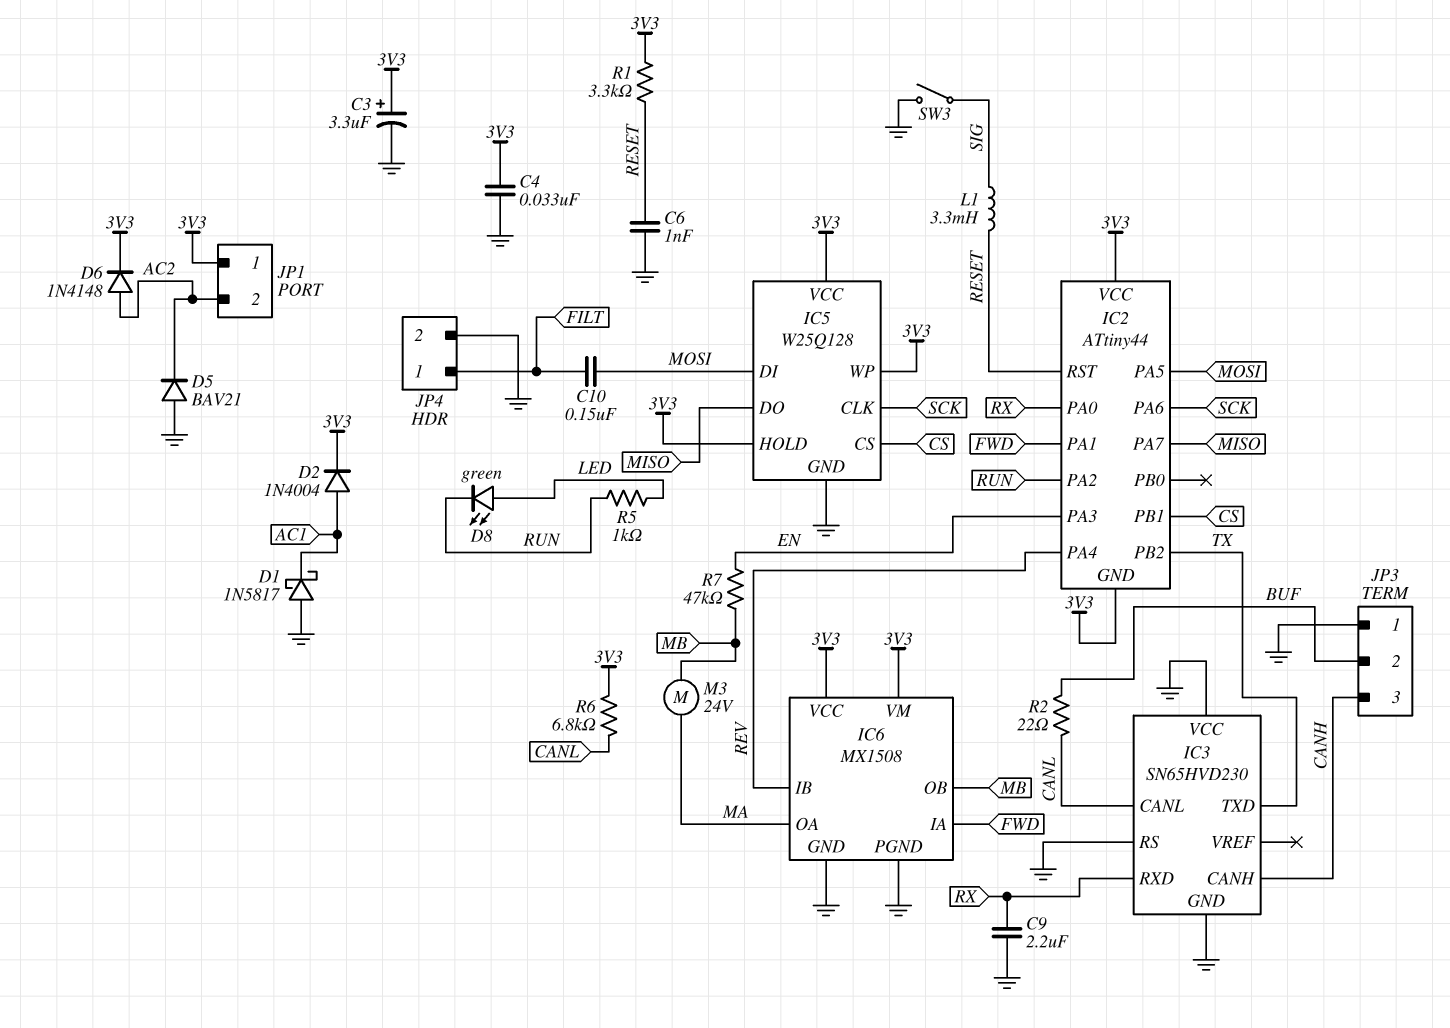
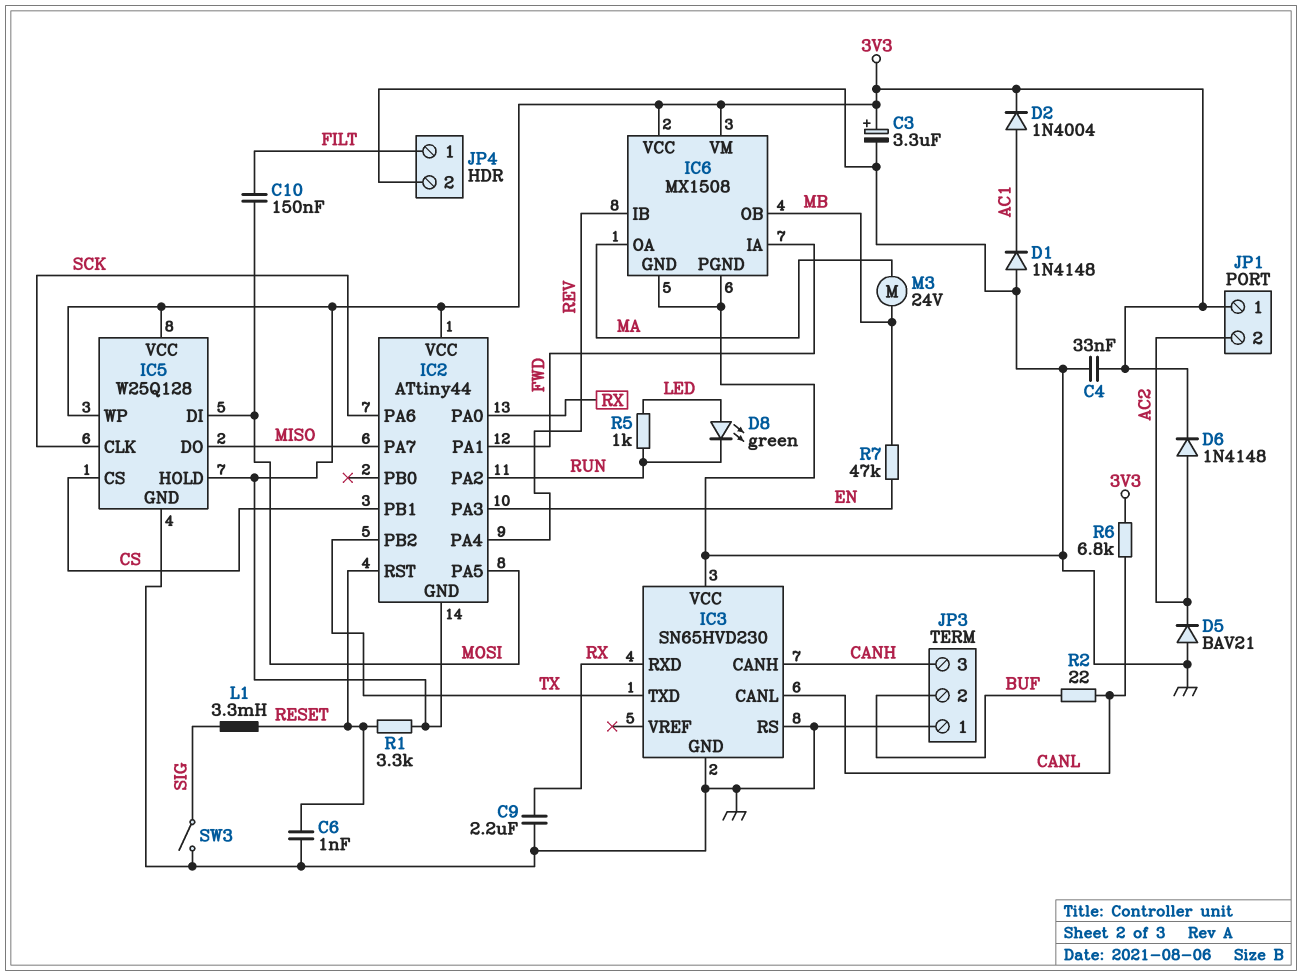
D1: schottky 1N5817 (A GND, K AC1) -> diode 1N4148 (A GND, K AC1)

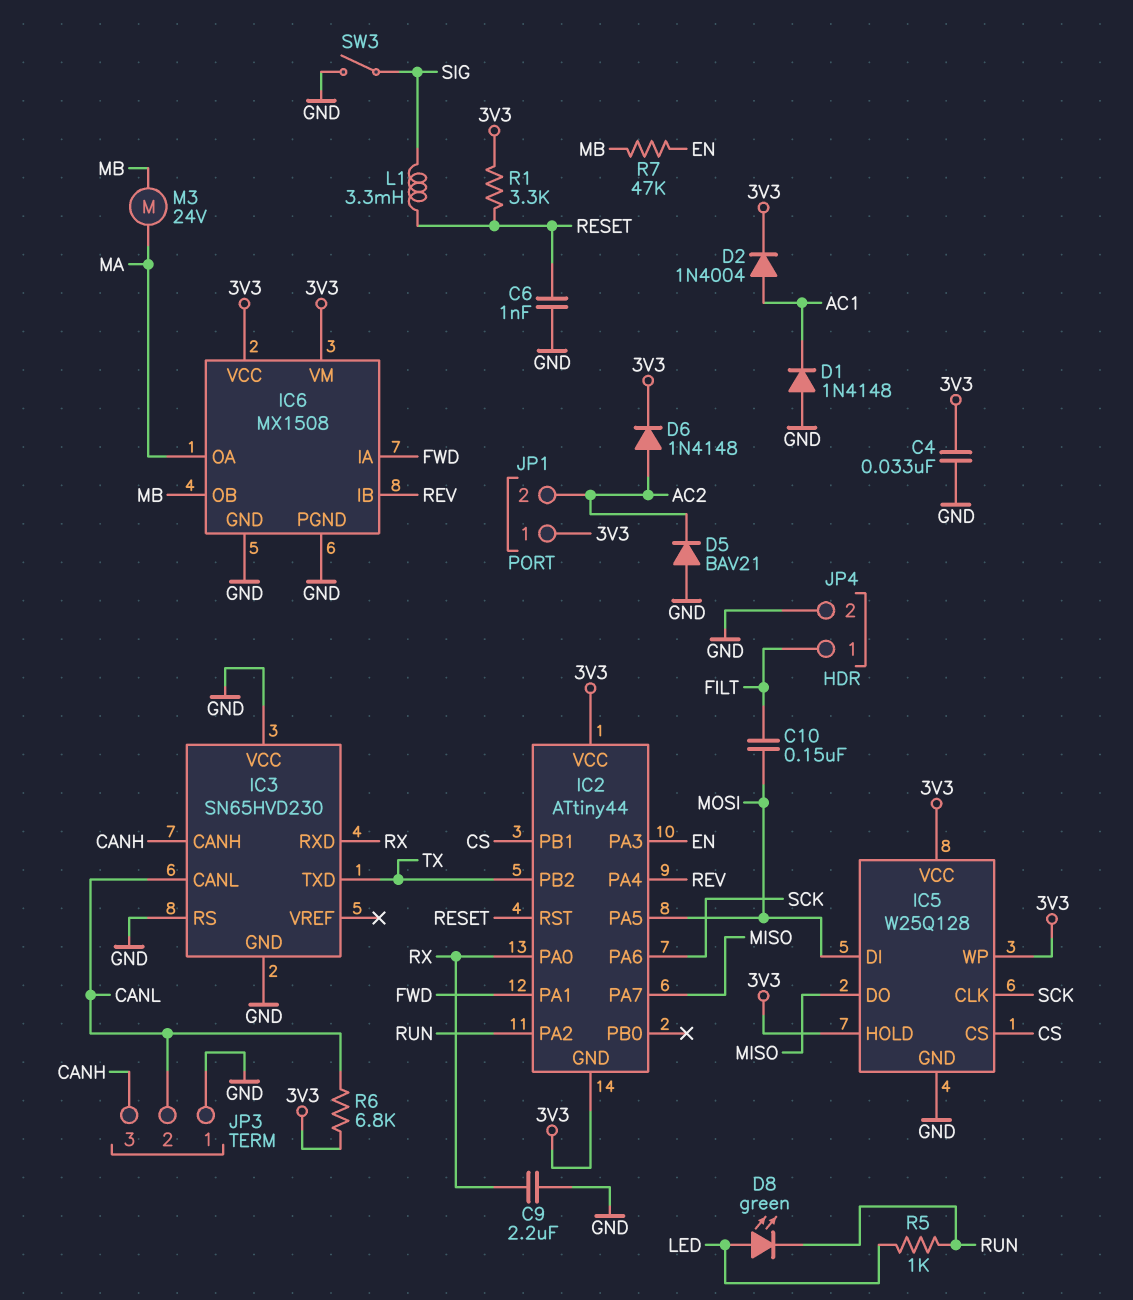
C3: 3.3uF (plus 3V3, minus GND) -> none
JP3 pin 2: BUF -> CANL
R2: 22 (BUF, CANL) -> none

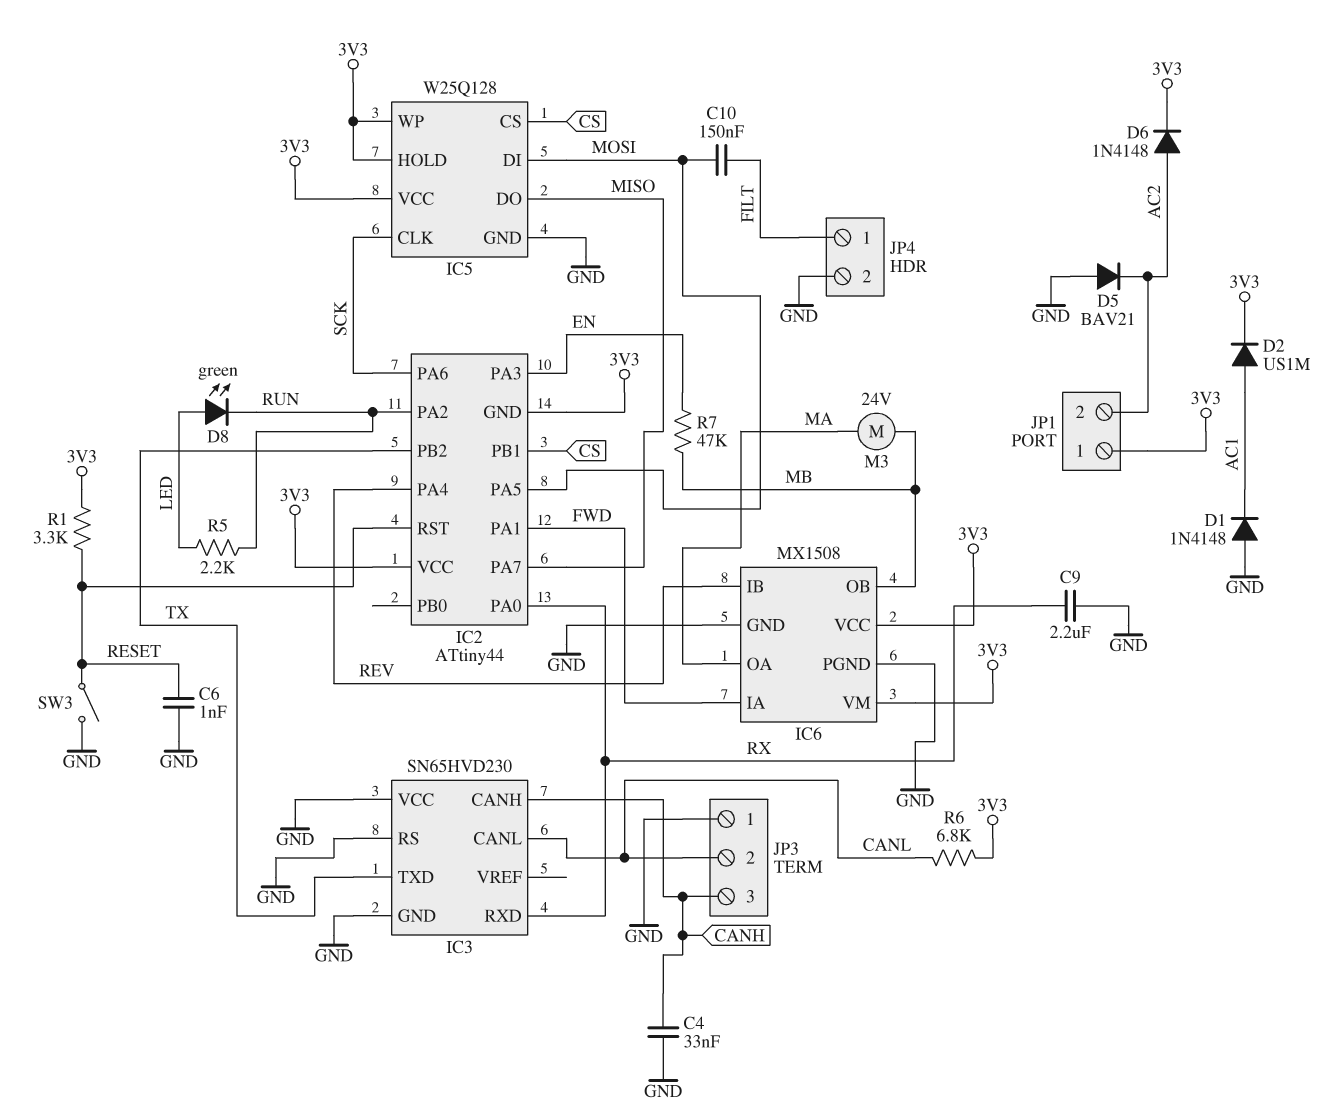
C4: 33nF (3V3, GND) -> 33nF (CANH, GND)
D2: diode 1N4004 (A AC1, K 3V3) -> diode US1M (A AC1, K 3V3)
L1: 3.3mH (RESET, SIG) -> none
R5: 1k (LED, RUN) -> 2.2k (LED, RUN)
SW3: switch (GND, SIG) -> switch (GND, RESET)

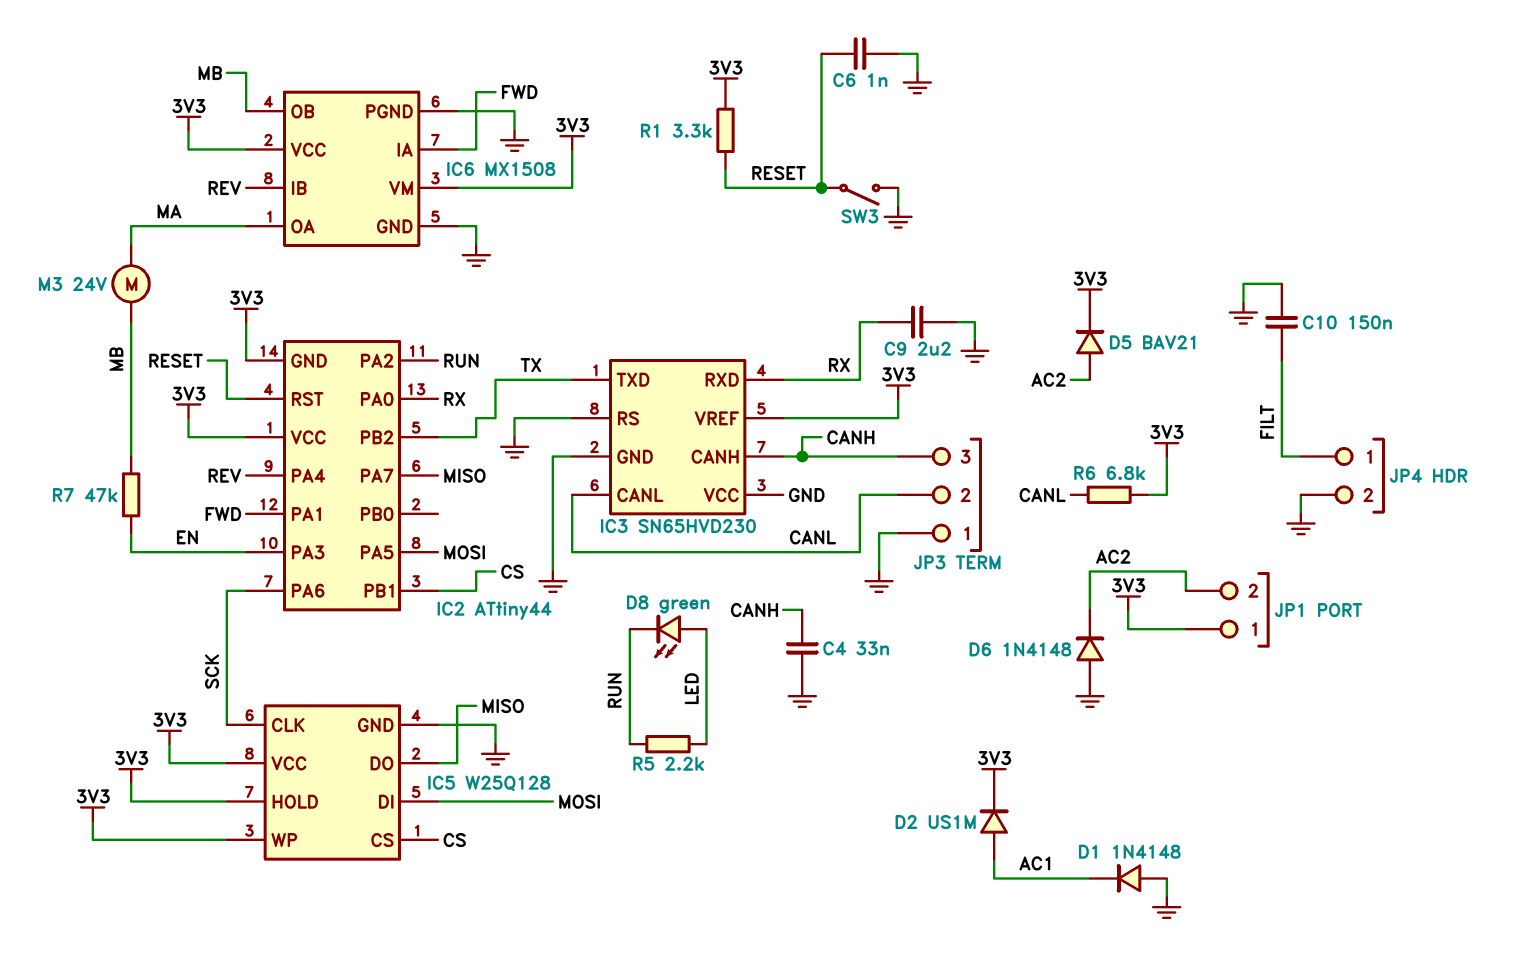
C10: 150nF (FILT, MOSI) -> 150nF (FILT, GND)
D5: diode BAV21 (A GND, K AC2) -> diode BAV21 (A AC2, K 3V3)
D6: diode 1N4148 (A AC2, K 3V3) -> diode 1N4148 (A GND, K AC2)
IC3 pin VREF: none -> 3V3

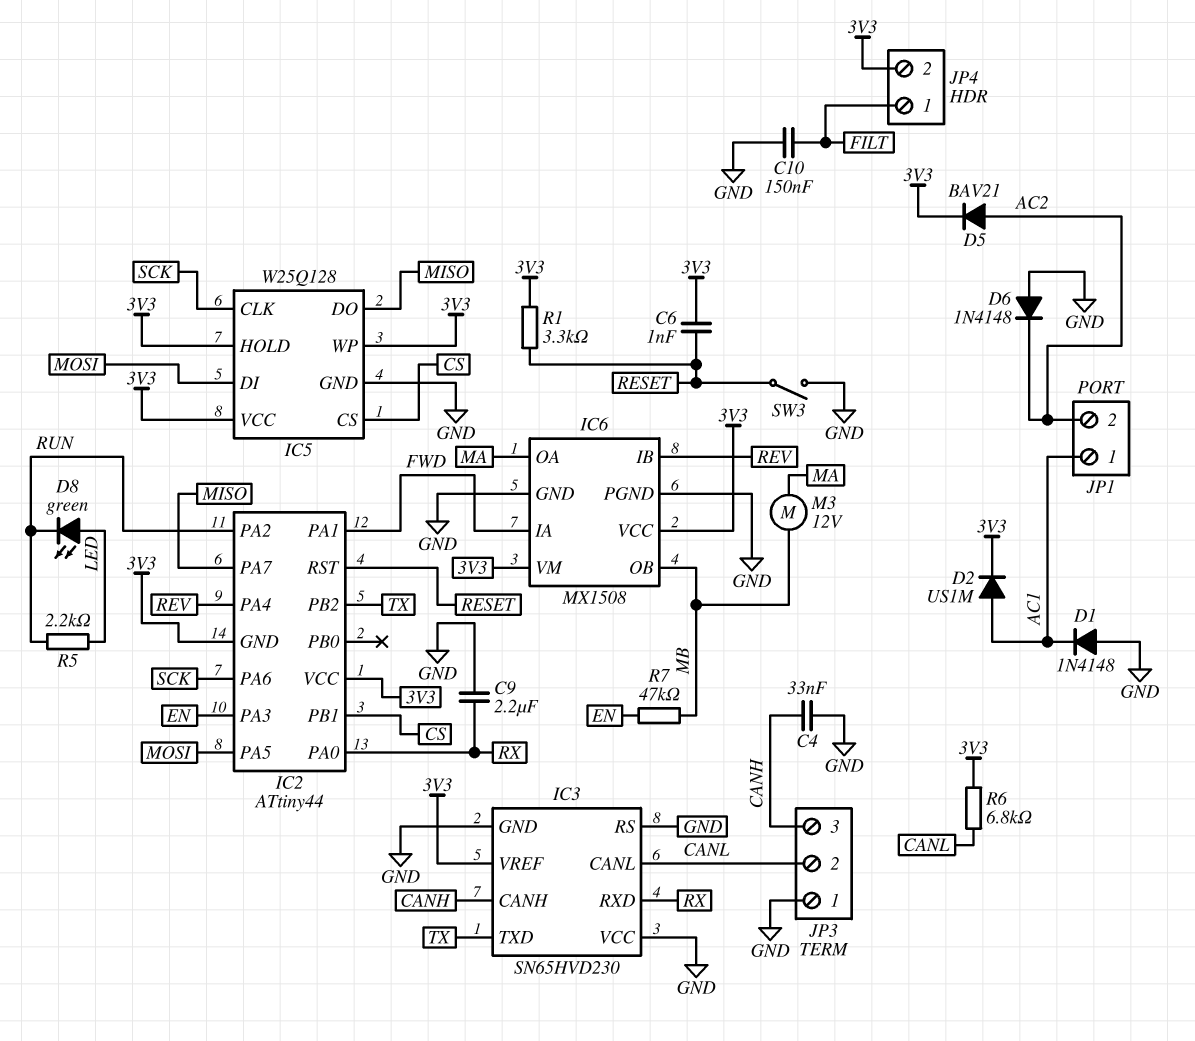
C6: 1nF (GND, RESET) -> 1nF (3V3, RESET)
JP1 pin 1: 3V3 -> AC1
JP4 pin 2: GND -> 3V3
M3: motor 24V (MA, MB) -> motor 12V (MA, MB)

